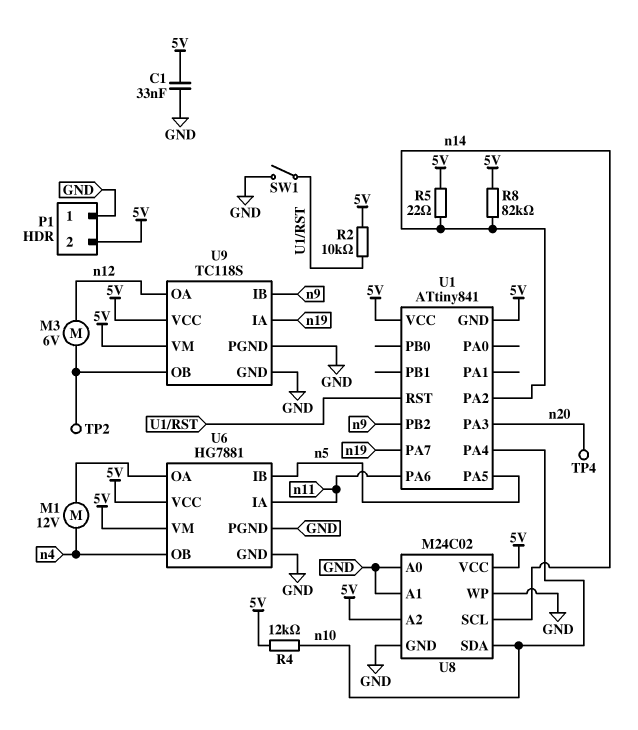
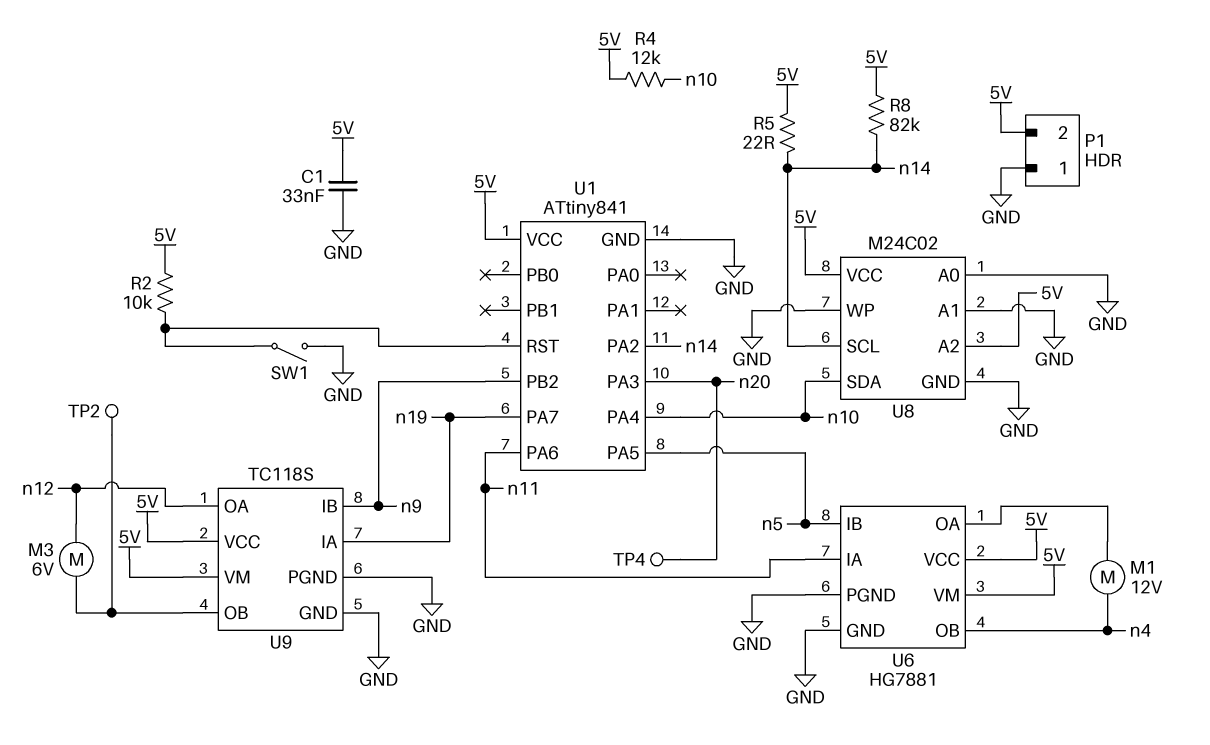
U1 pin GND: 5V -> GND

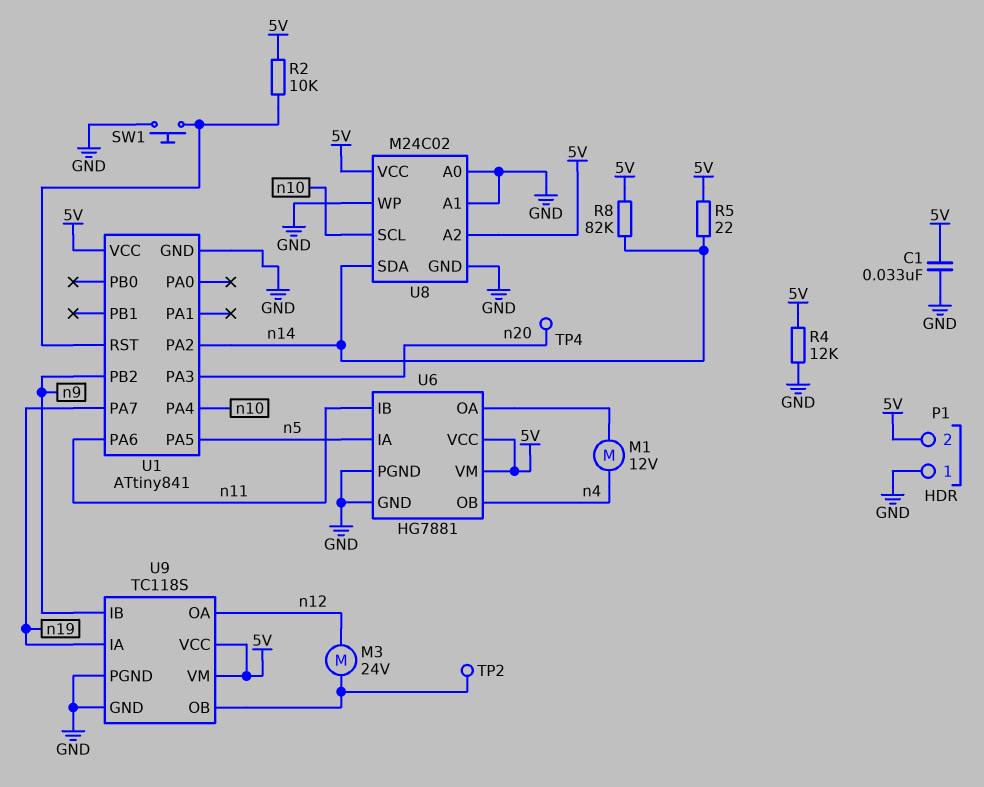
M3: motor 6V (U9/OB, n12) -> motor 24V (U9/OB, n12)
R4: 12k (5V, n10) -> 12k (5V, GND)
SW1: switch (GND, U1/RST) -> button (GND, U1/RST)
U6 pin IA: n11 -> n5
U6 pin IB: n5 -> n11
U8 pin SCL: n14 -> n10
U8 pin SDA: n10 -> n14

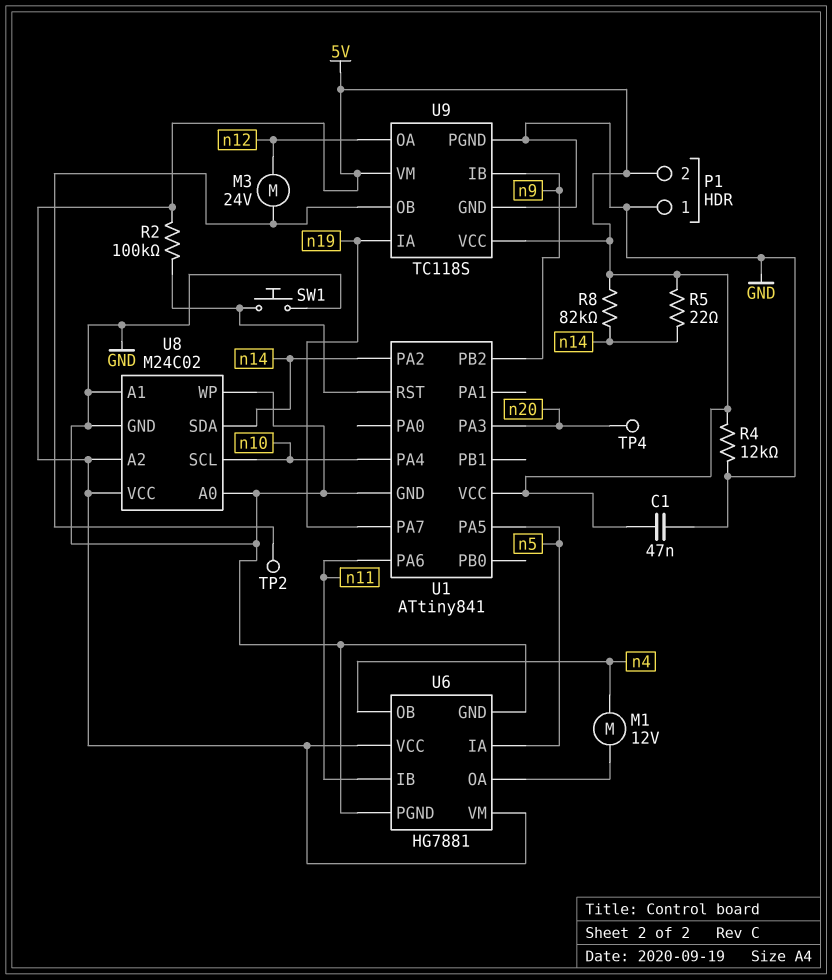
C1: 33nF (5V, GND) -> 47nF (5V, GND)
R2: 10k (5V, U1/RST) -> 100k (5V, U1/RST)

